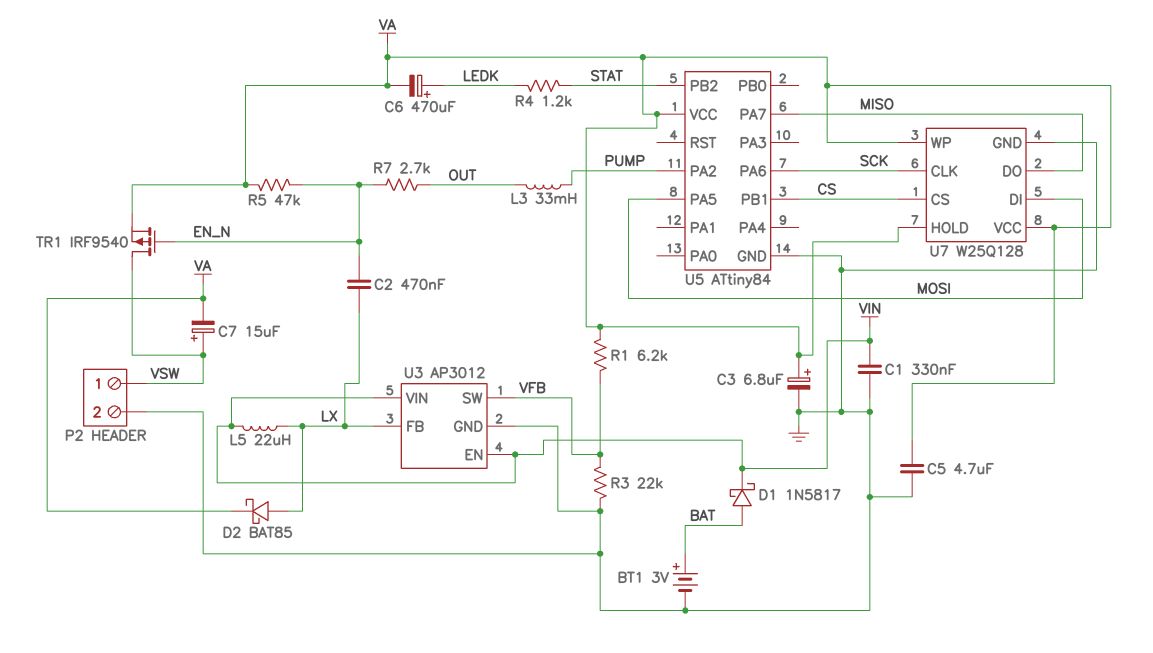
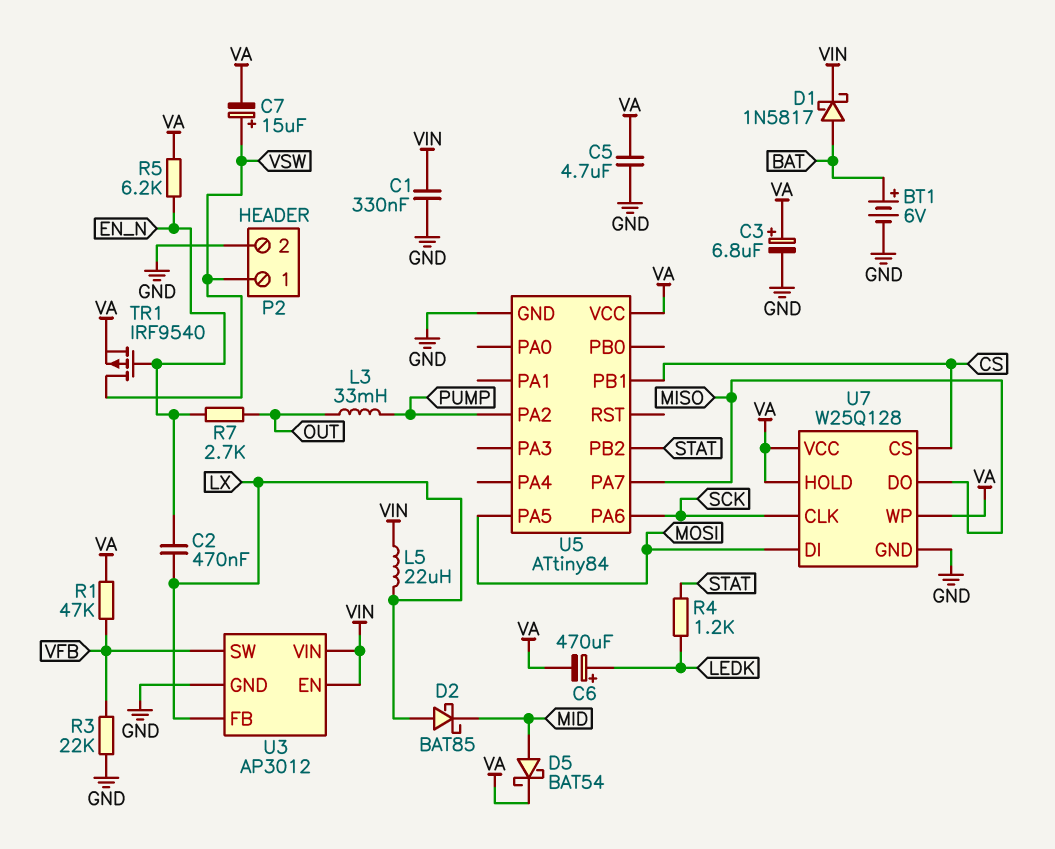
BT1: 3V (plus BAT, minus GND) -> 6V (plus BAT, minus GND)
D2: schottky BAT85 (A LX, K VA) -> schottky BAT85 (A LX, K MID)
D5: none -> schottky BAT54 (A MID, K VA)
R1: 6.2k (VA, VFB) -> 47k (VA, VFB)
R5: 47k (EN_N, VA) -> 6.2k (EN_N, VA)

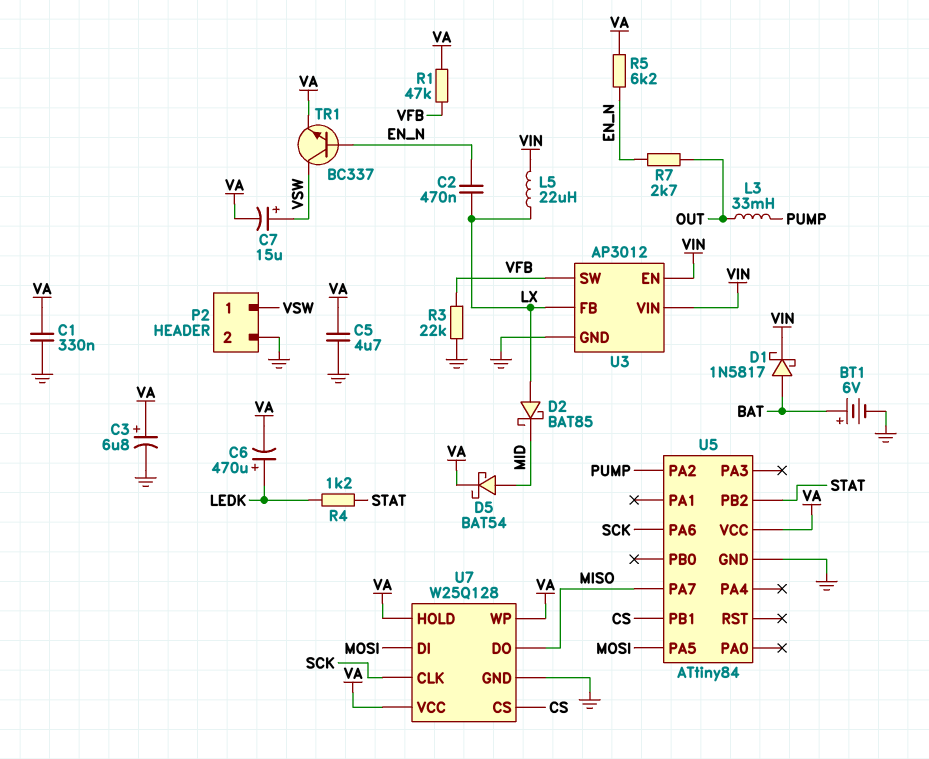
C1: 330nF (GND, VIN) -> 330nF (GND, VA)
TR1: PMOS IRF9540 (G EN_N, D VSW, S VA) -> NPN BC337 (B EN_N, C VSW, E VA)

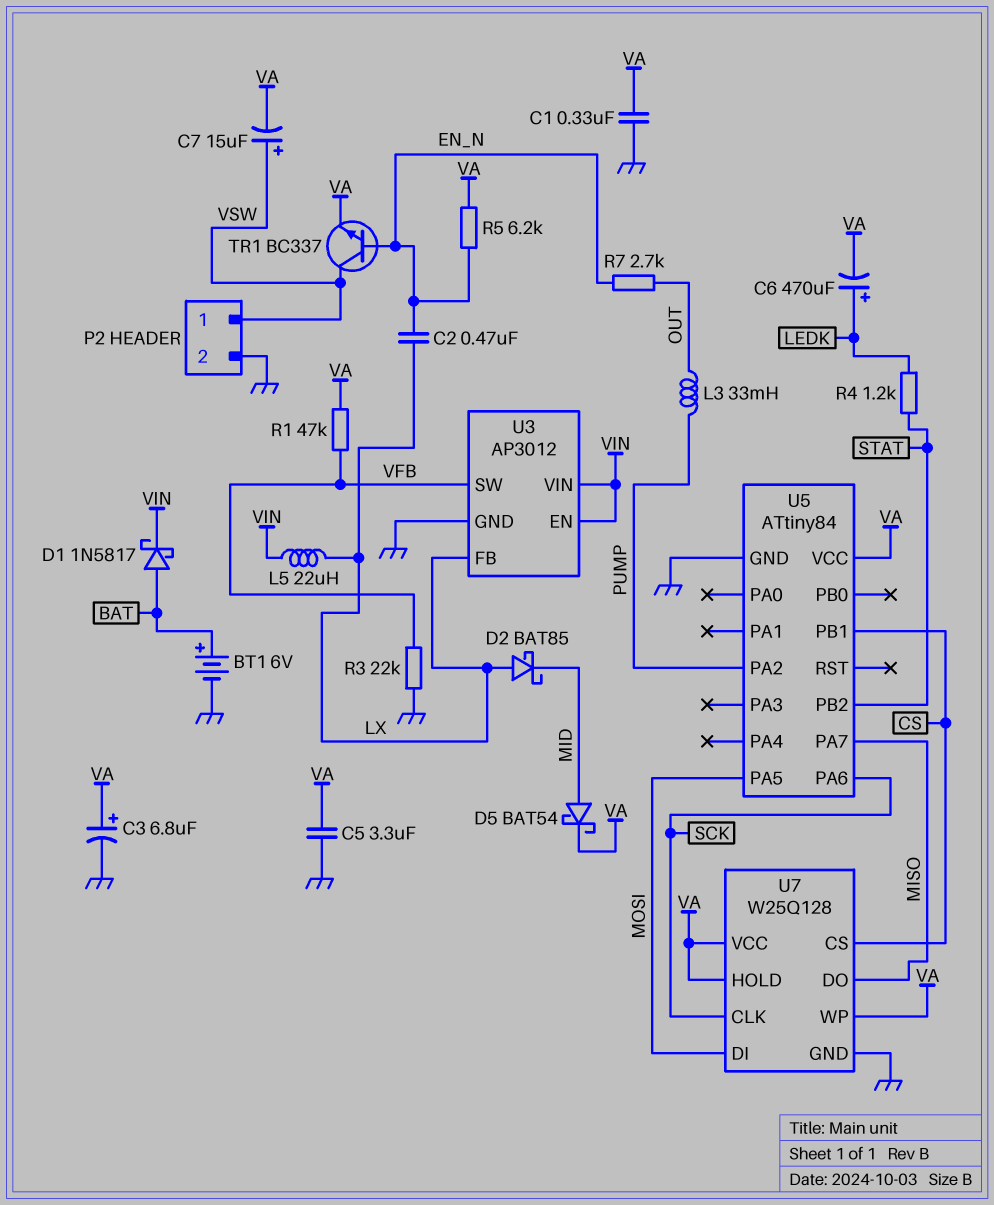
C5: 4.7uF (GND, VA) -> 3.3uF (GND, VA)

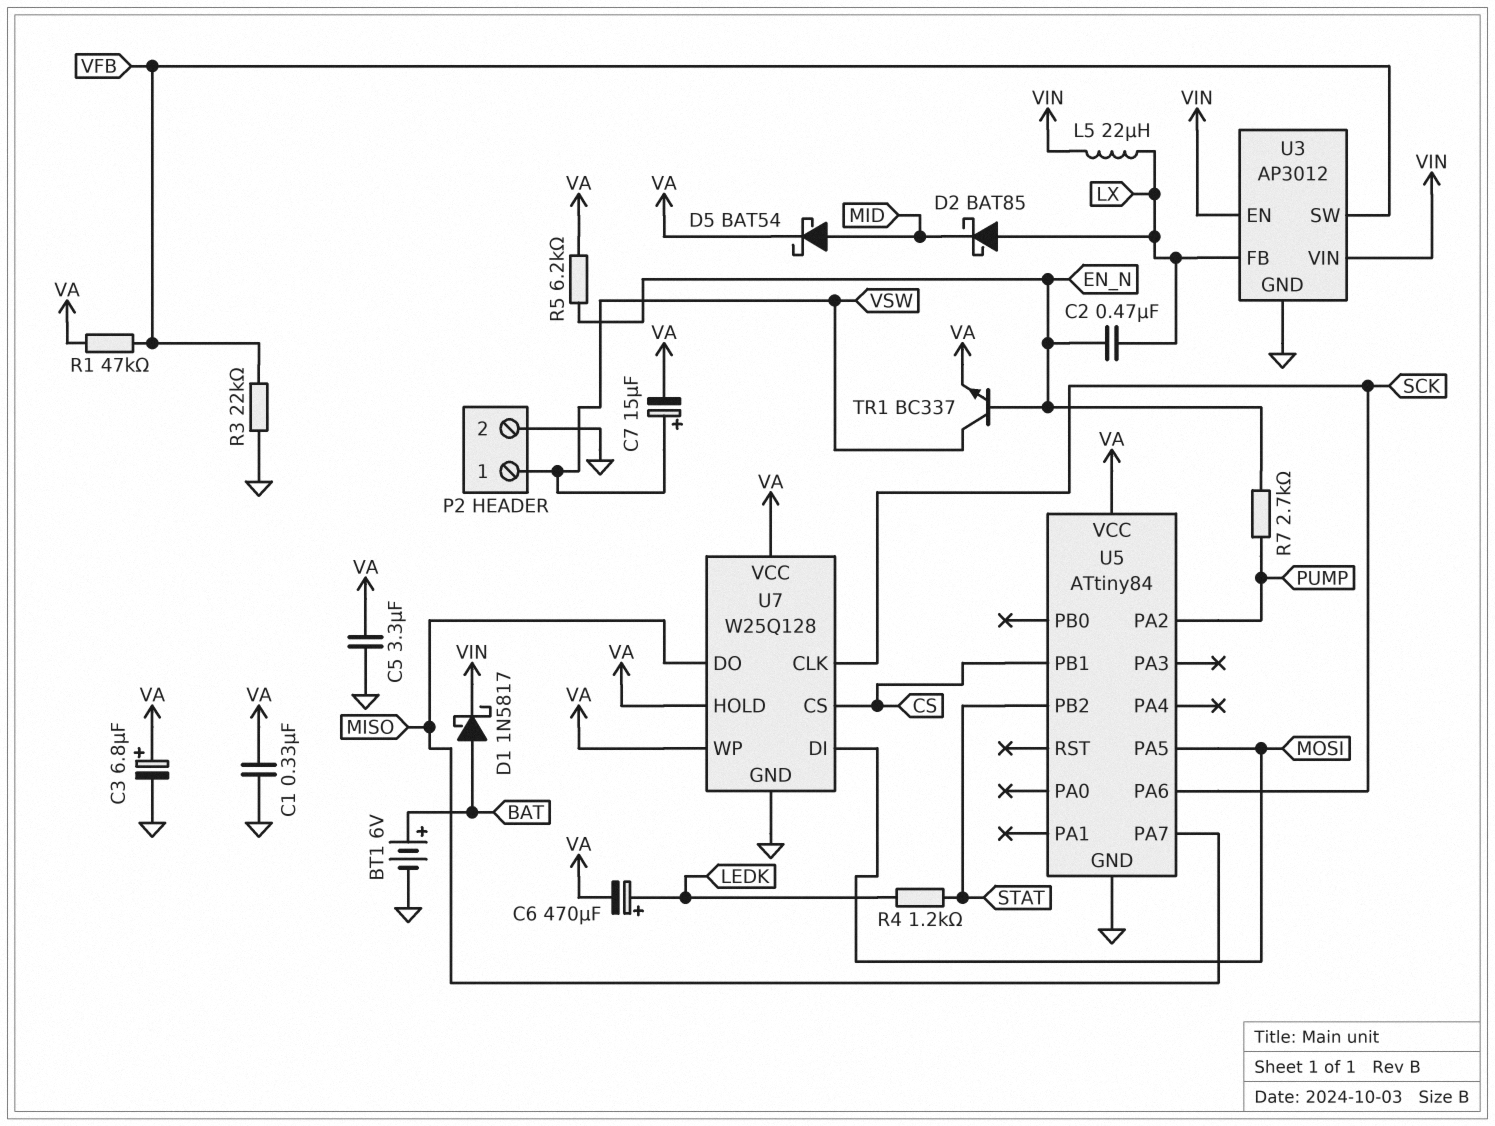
L3: 33mH (OUT, PUMP) -> none
R7: 2.7k (EN_N, OUT) -> 2.7k (EN_N, PUMP)

